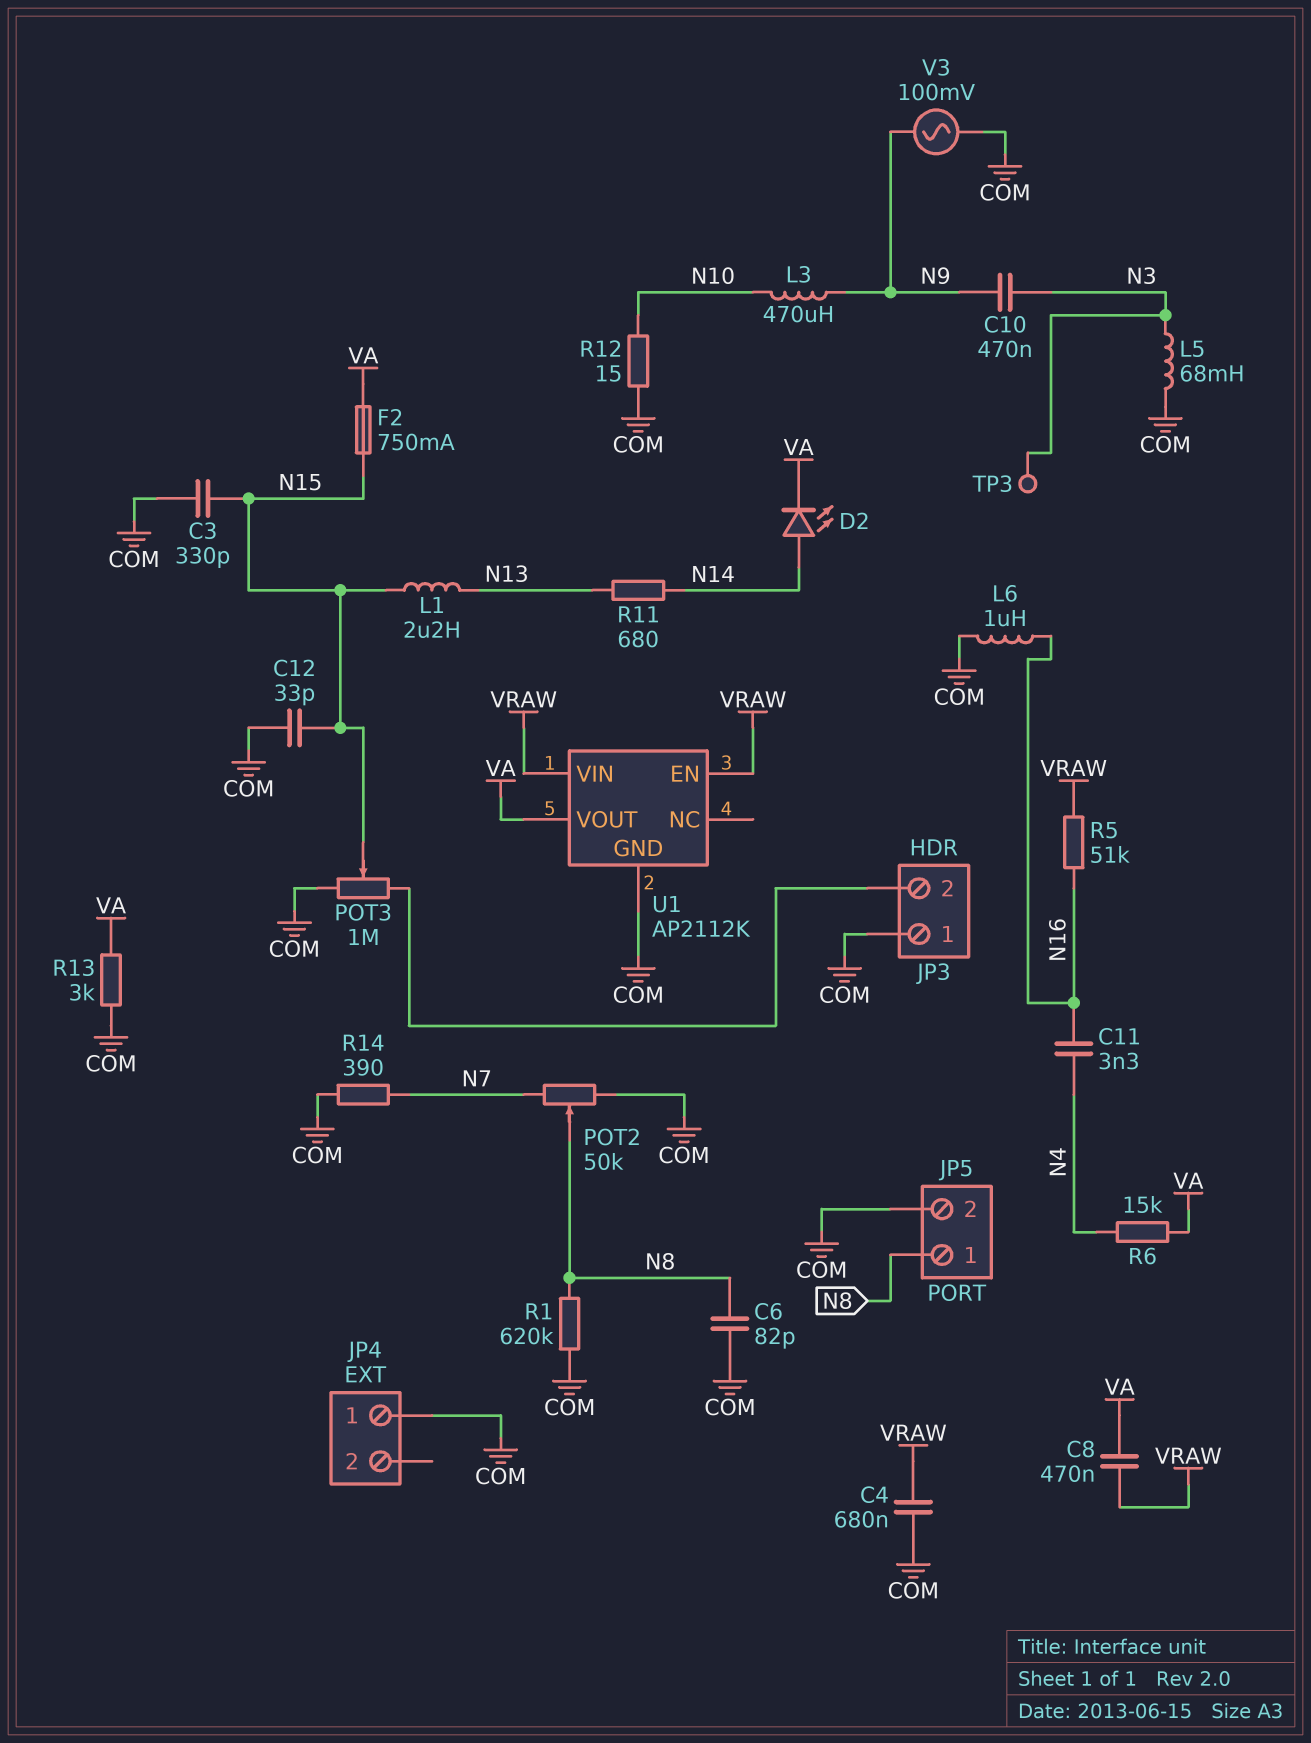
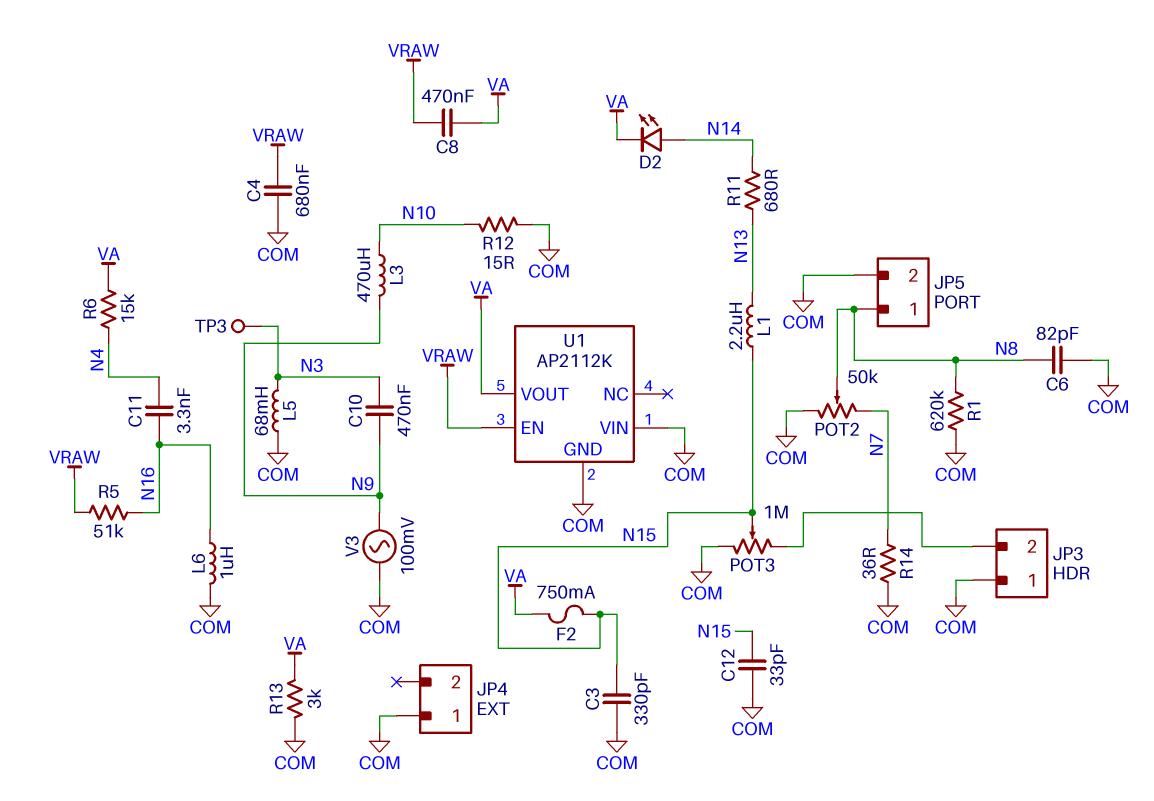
R14: 390 (COM, N7) -> 36 (COM, N7)
U1 pin VIN: VRAW -> COM

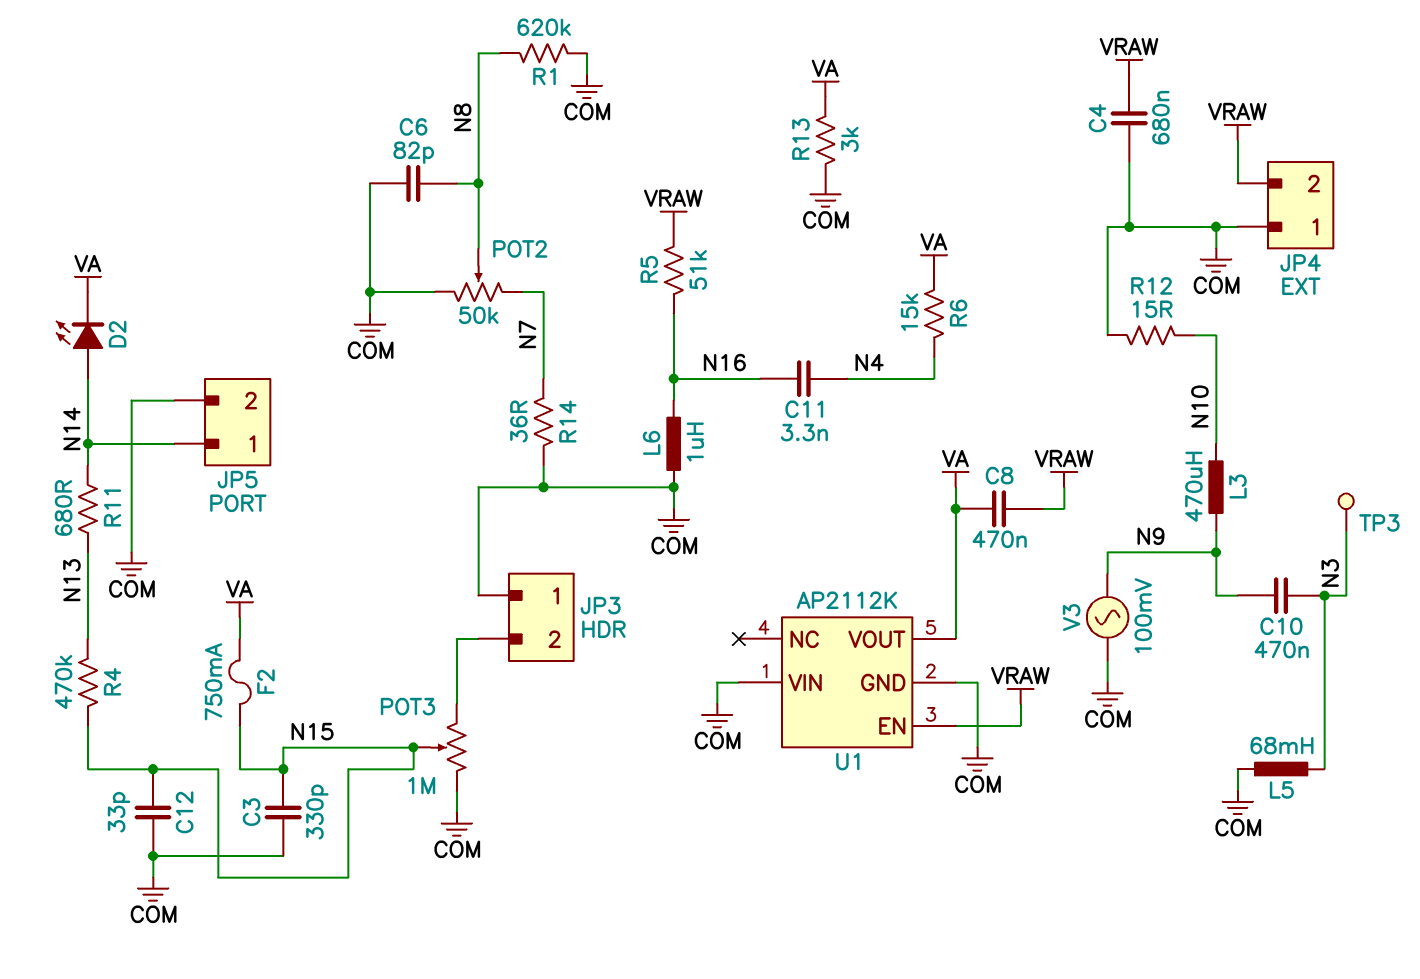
JP4 pin 2: none -> VRAW
JP5 pin 1: N8 -> N14
L1: 2.2uH (N13, N15) -> none
R4: none -> 470k (N13, N15)

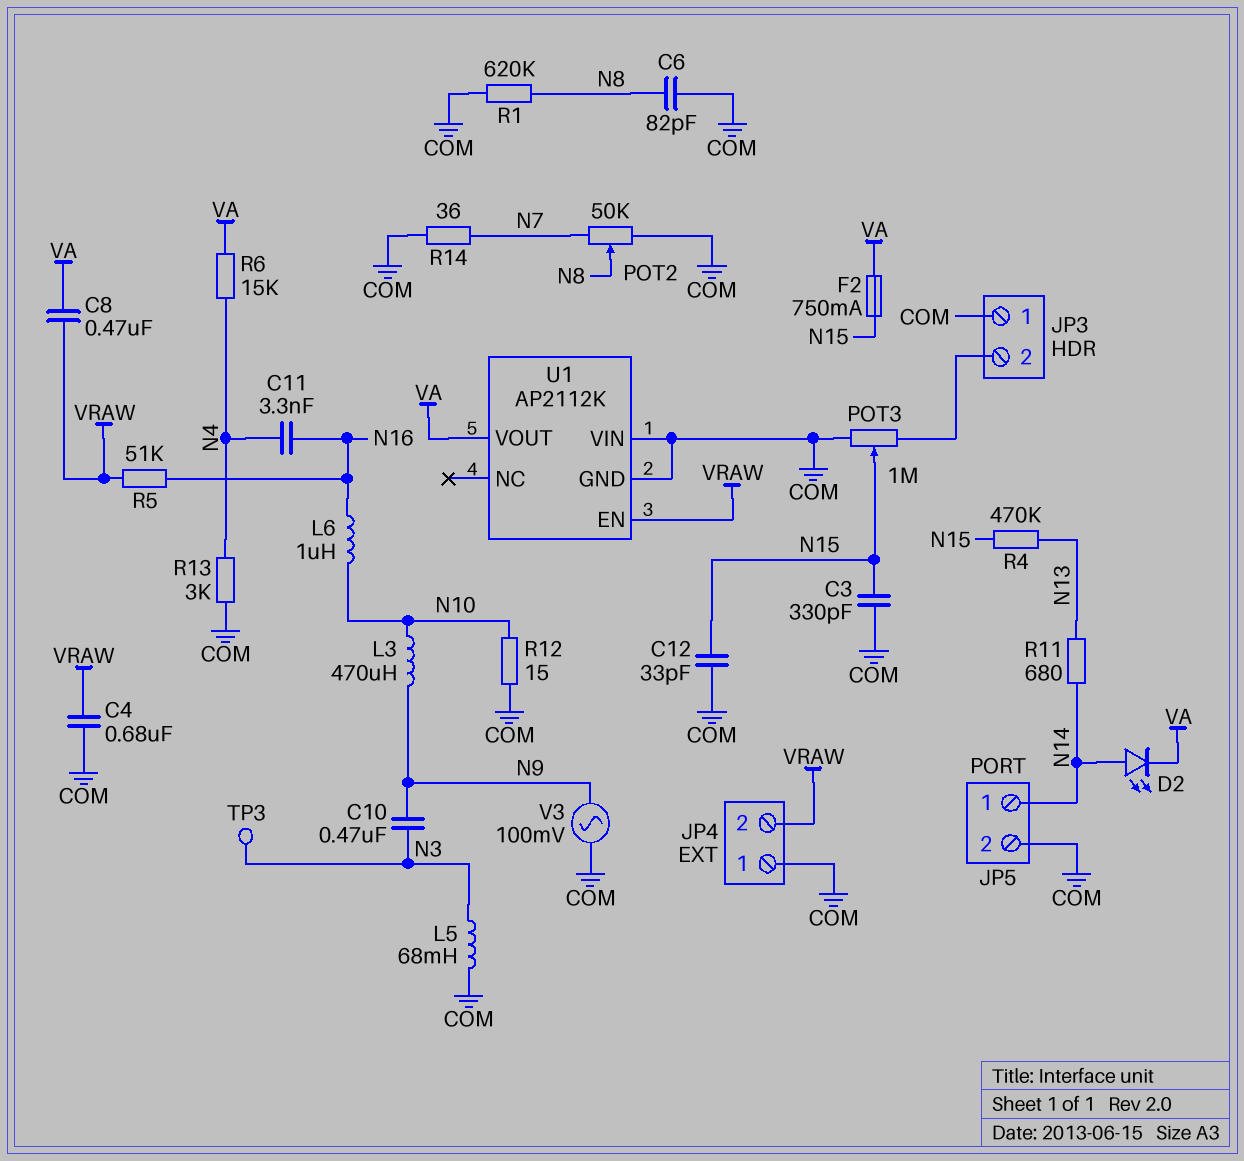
L6: 1uH (COM, N16) -> 1uH (N10, N16)
R13: 3k (COM, VA) -> 3k (COM, N4)

